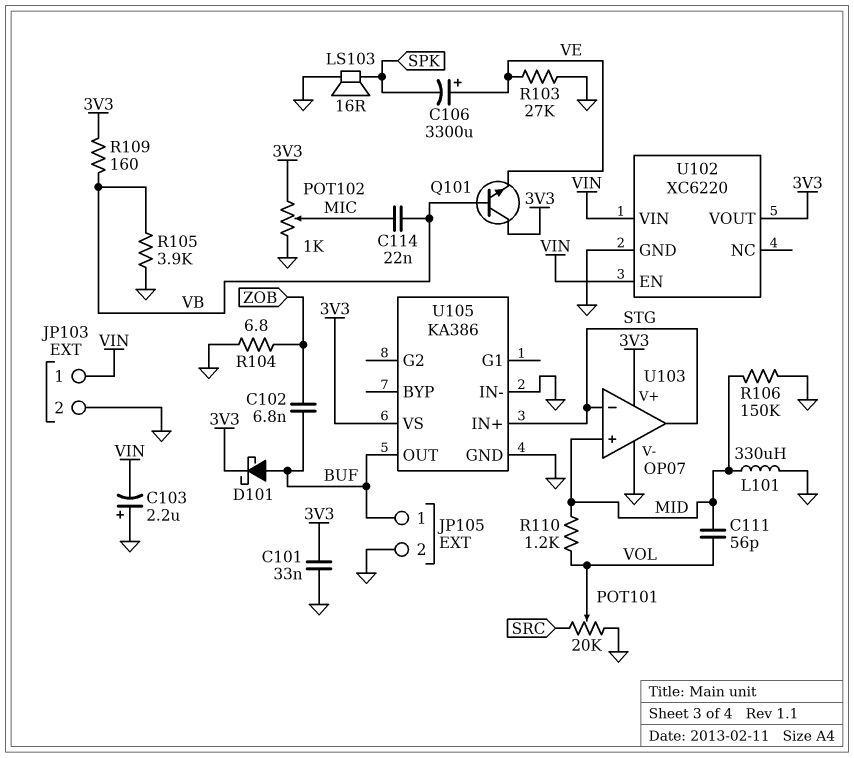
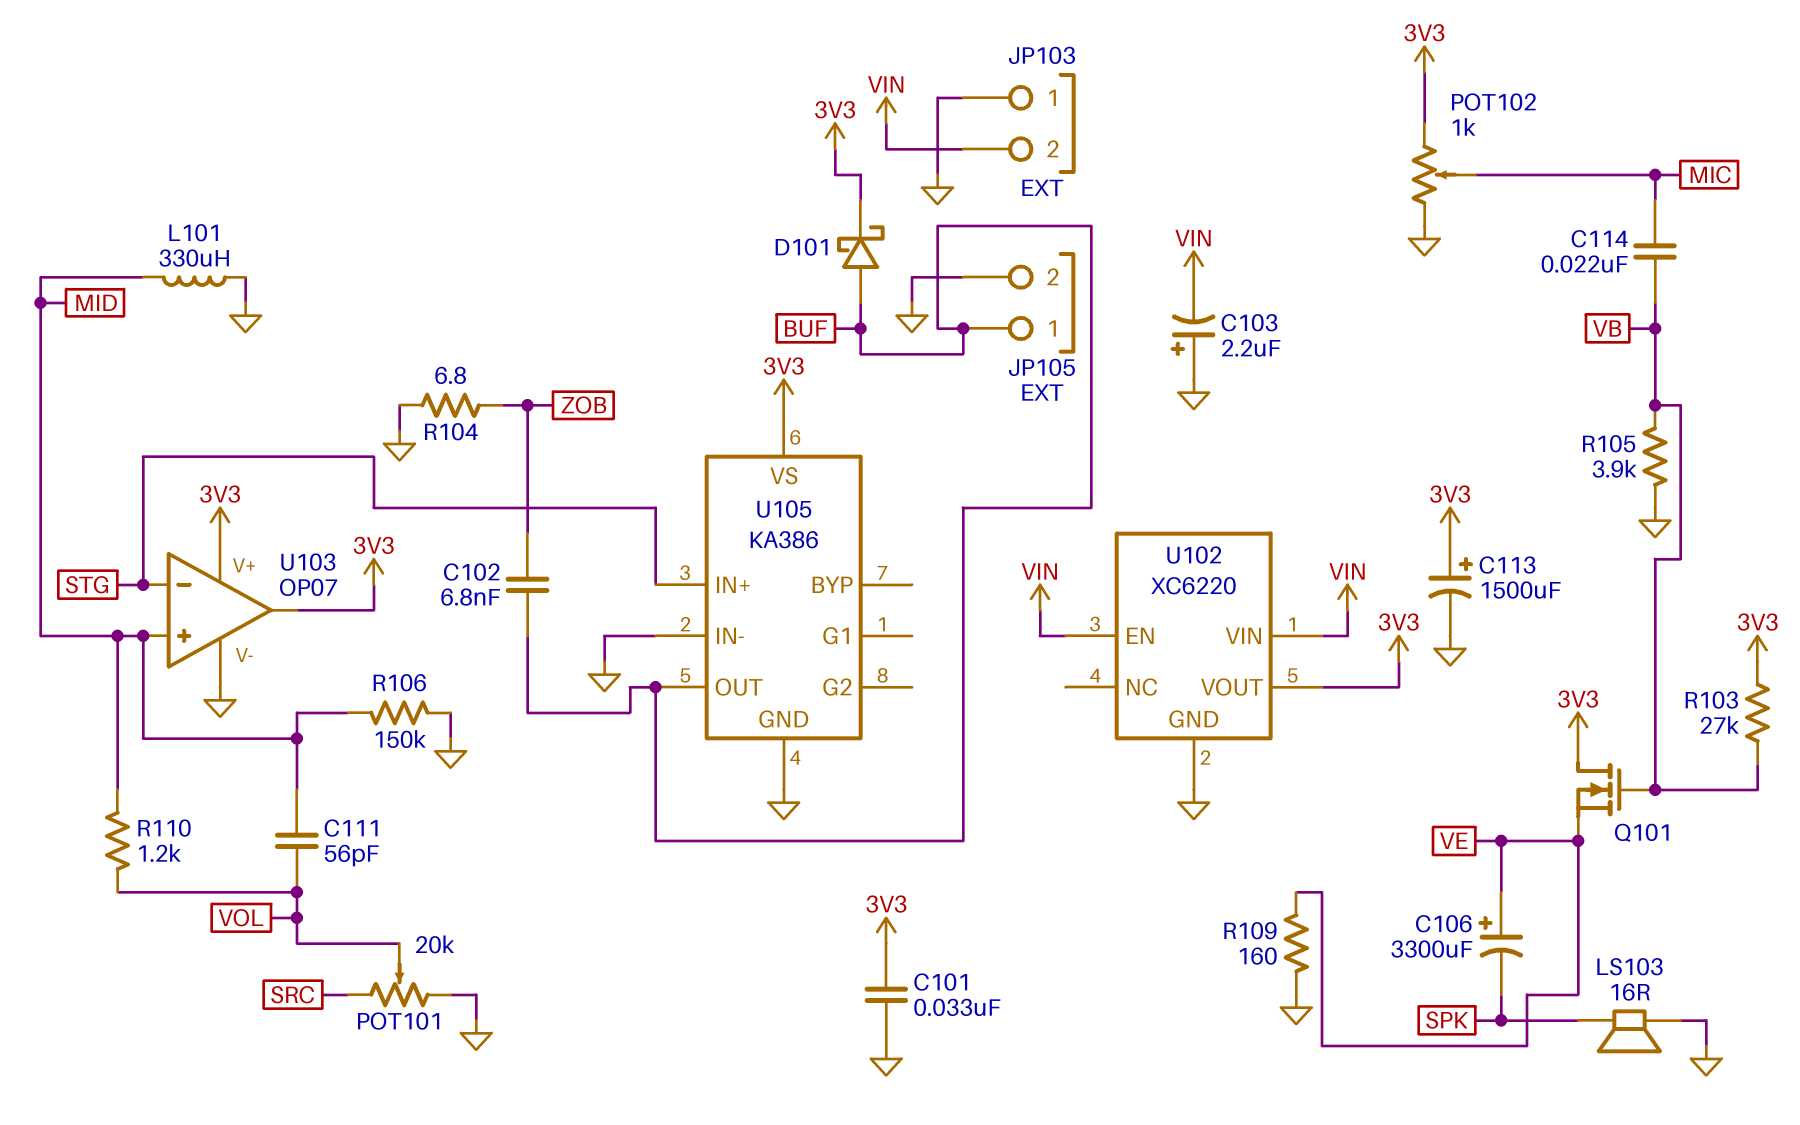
C113: none -> 1500uF (plus 3V3, minus GND)
JP103 pin 1: VIN -> GND
JP103 pin 2: GND -> VIN
Q101: NPN (B VB, C 3V3, E VE) -> NMOS (G VB, D 3V3, S VE)
R103: 27k (GND, VE) -> 27k (3V3, VB)
R109: 160 (3V3, VB) -> 160 (GND, VE)
U103 pin out: STG -> 3V3

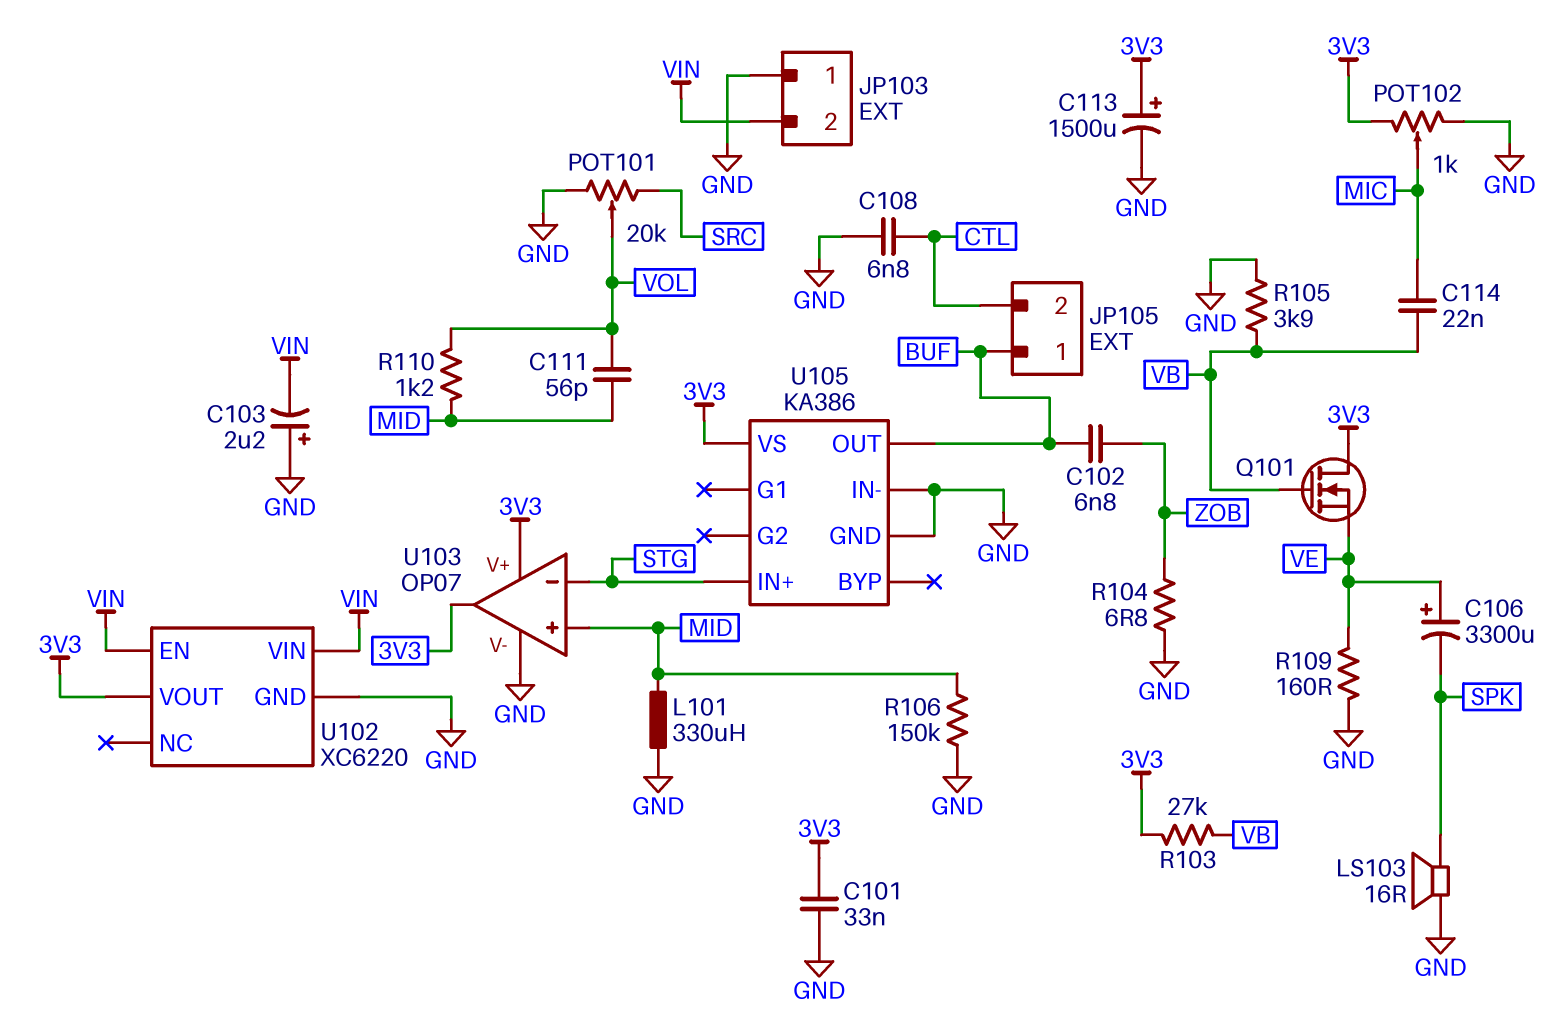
C108: none -> 6.8nF (CTL, GND)
D101: schottky (A BUF, K 3V3) -> none
JP105 pin 2: GND -> CTL

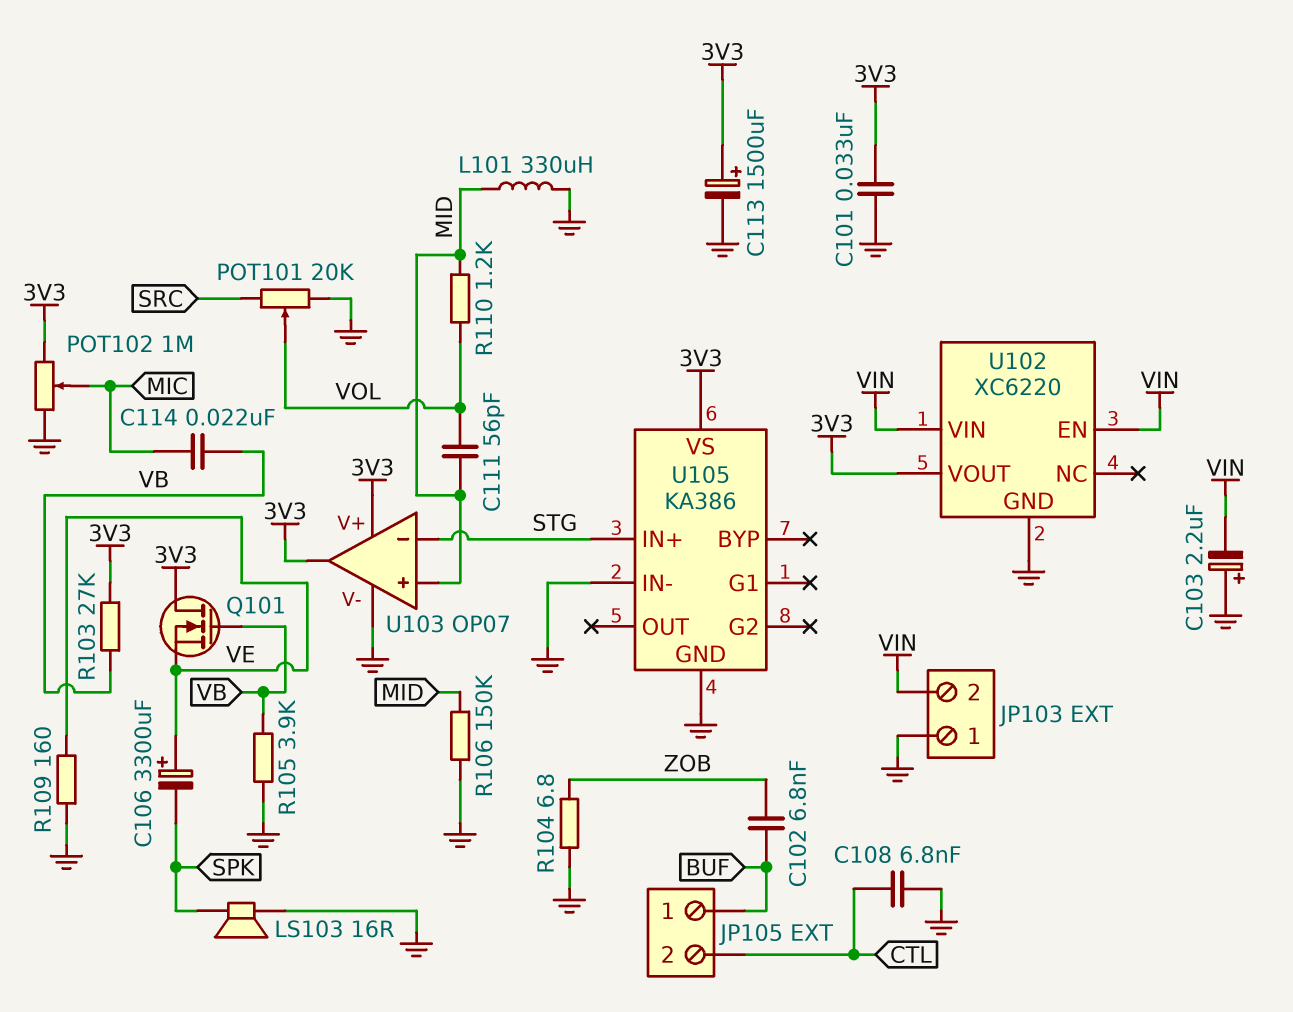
POT102: 1k (3V3, GND, wiper MIC) -> 1M (3V3, GND, wiper MIC)
U105 pin OUT: BUF -> none

